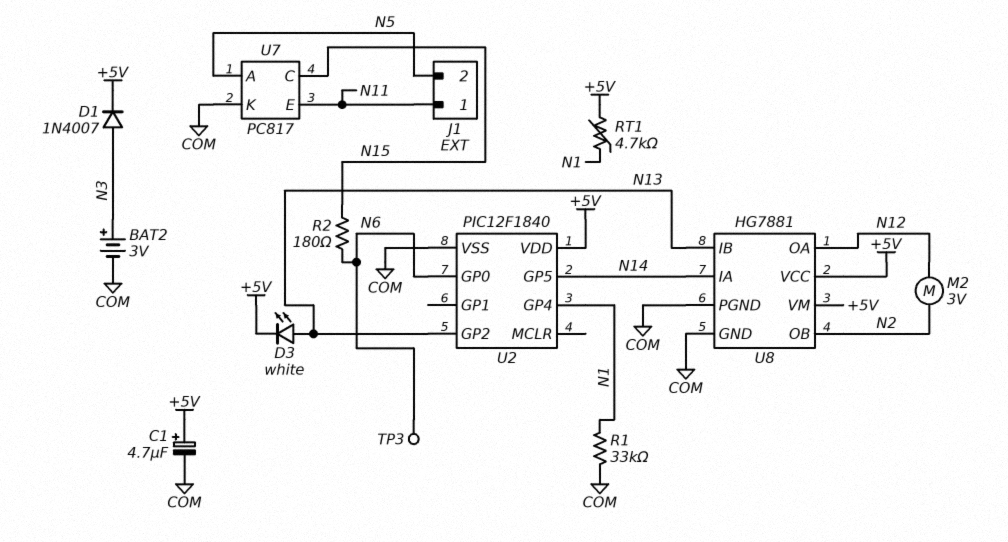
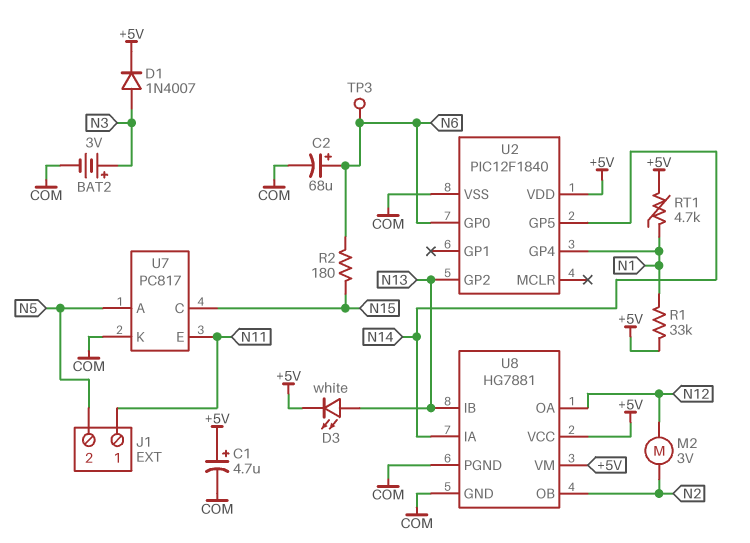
C2: none -> 68uF (plus N6, minus COM)
R1: 33k (COM, N1) -> 33k (+5V, N1)

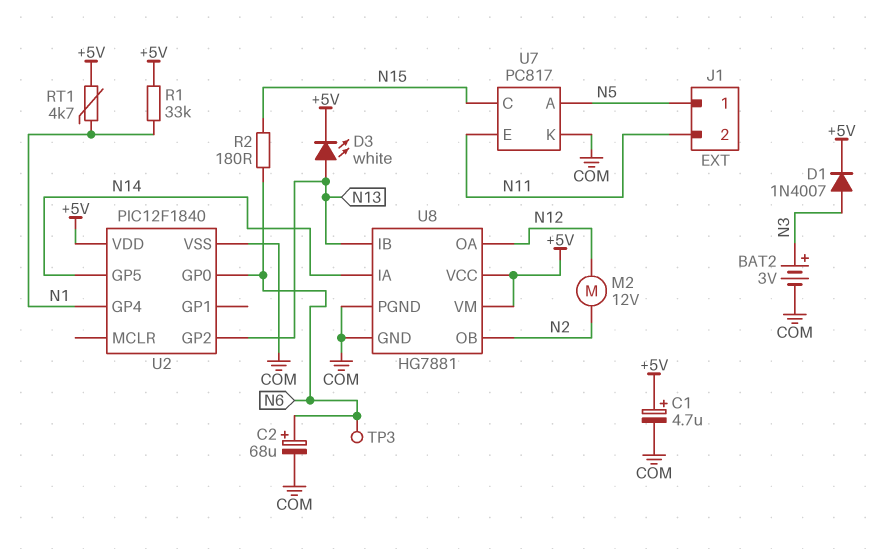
J1 pin 1: N11 -> N5
J1 pin 2: N5 -> N11
M2: motor 3V (N2, N12) -> motor 12V (N2, N12)

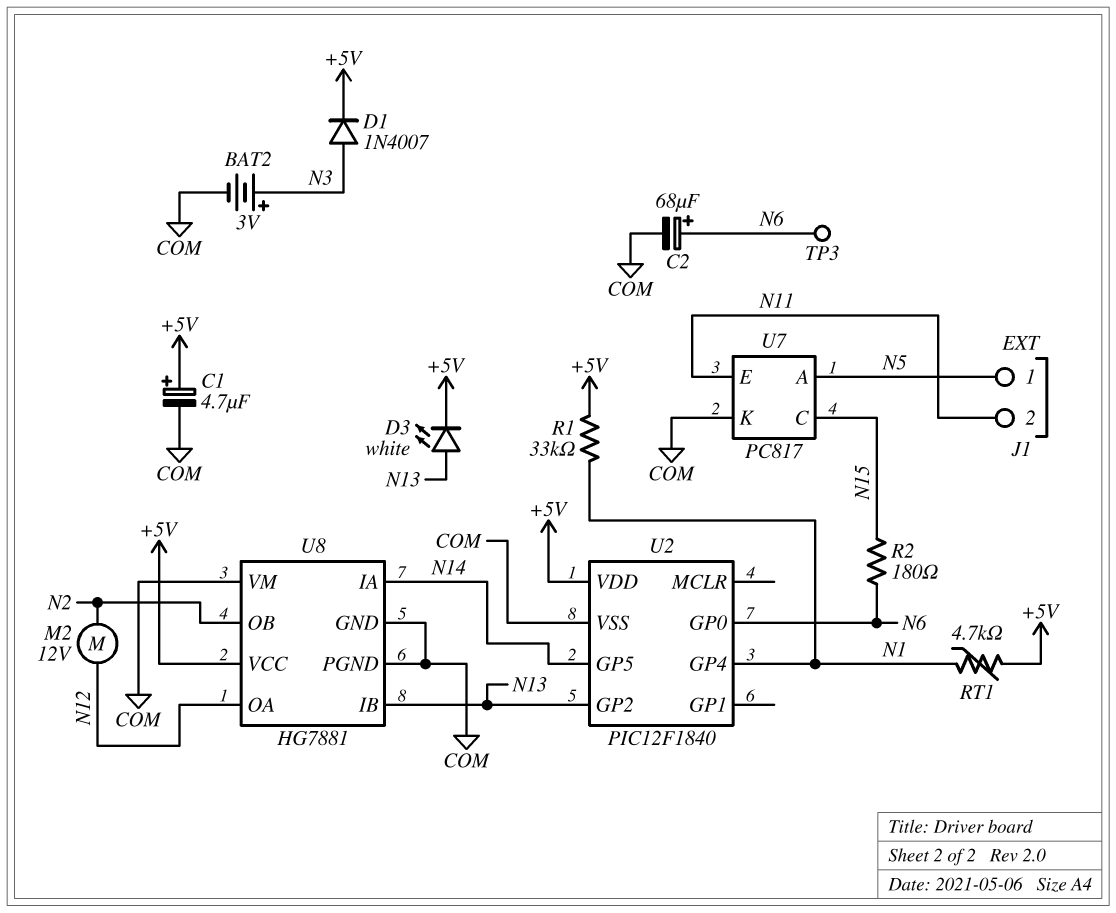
U8 pin VM: +5V -> COM

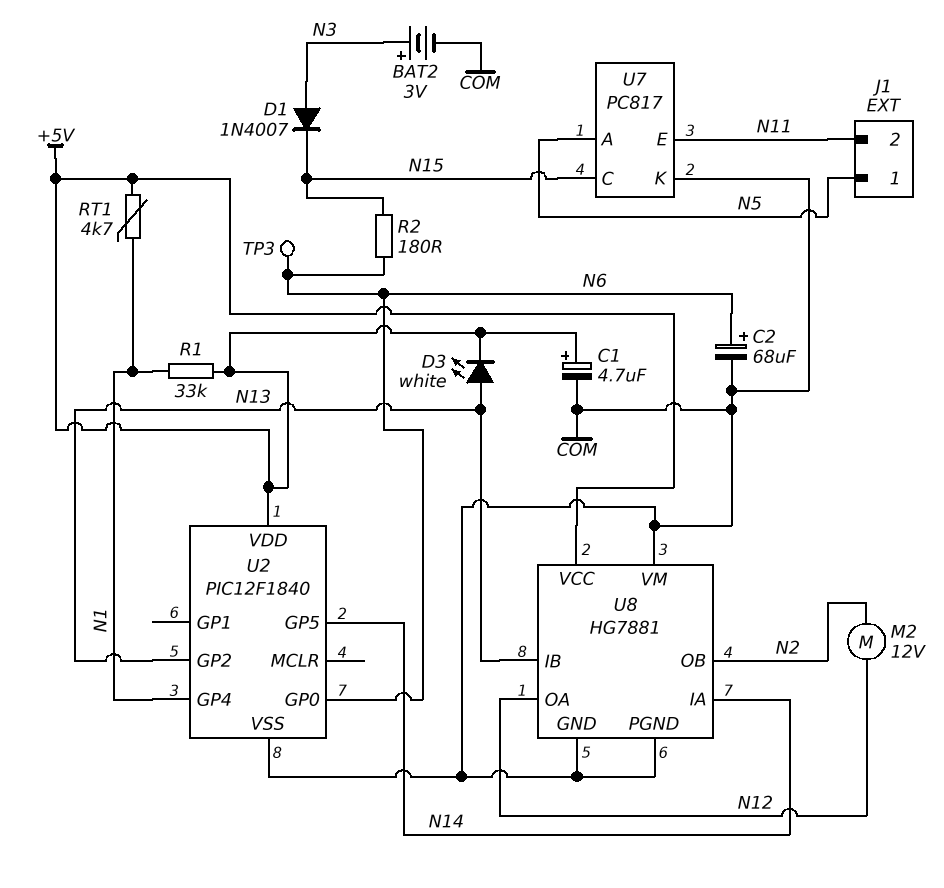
D1: diode 1N4007 (A N3, K +5V) -> diode 1N4007 (A N3, K N15)

